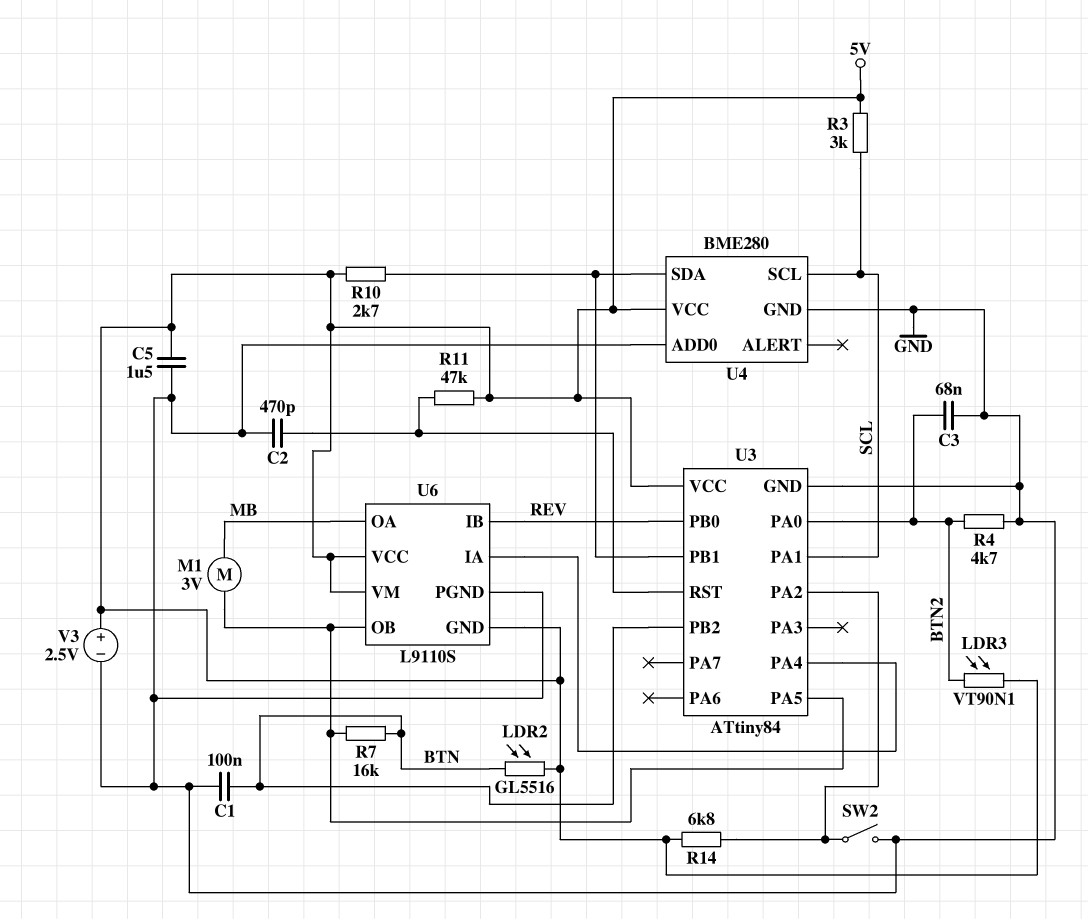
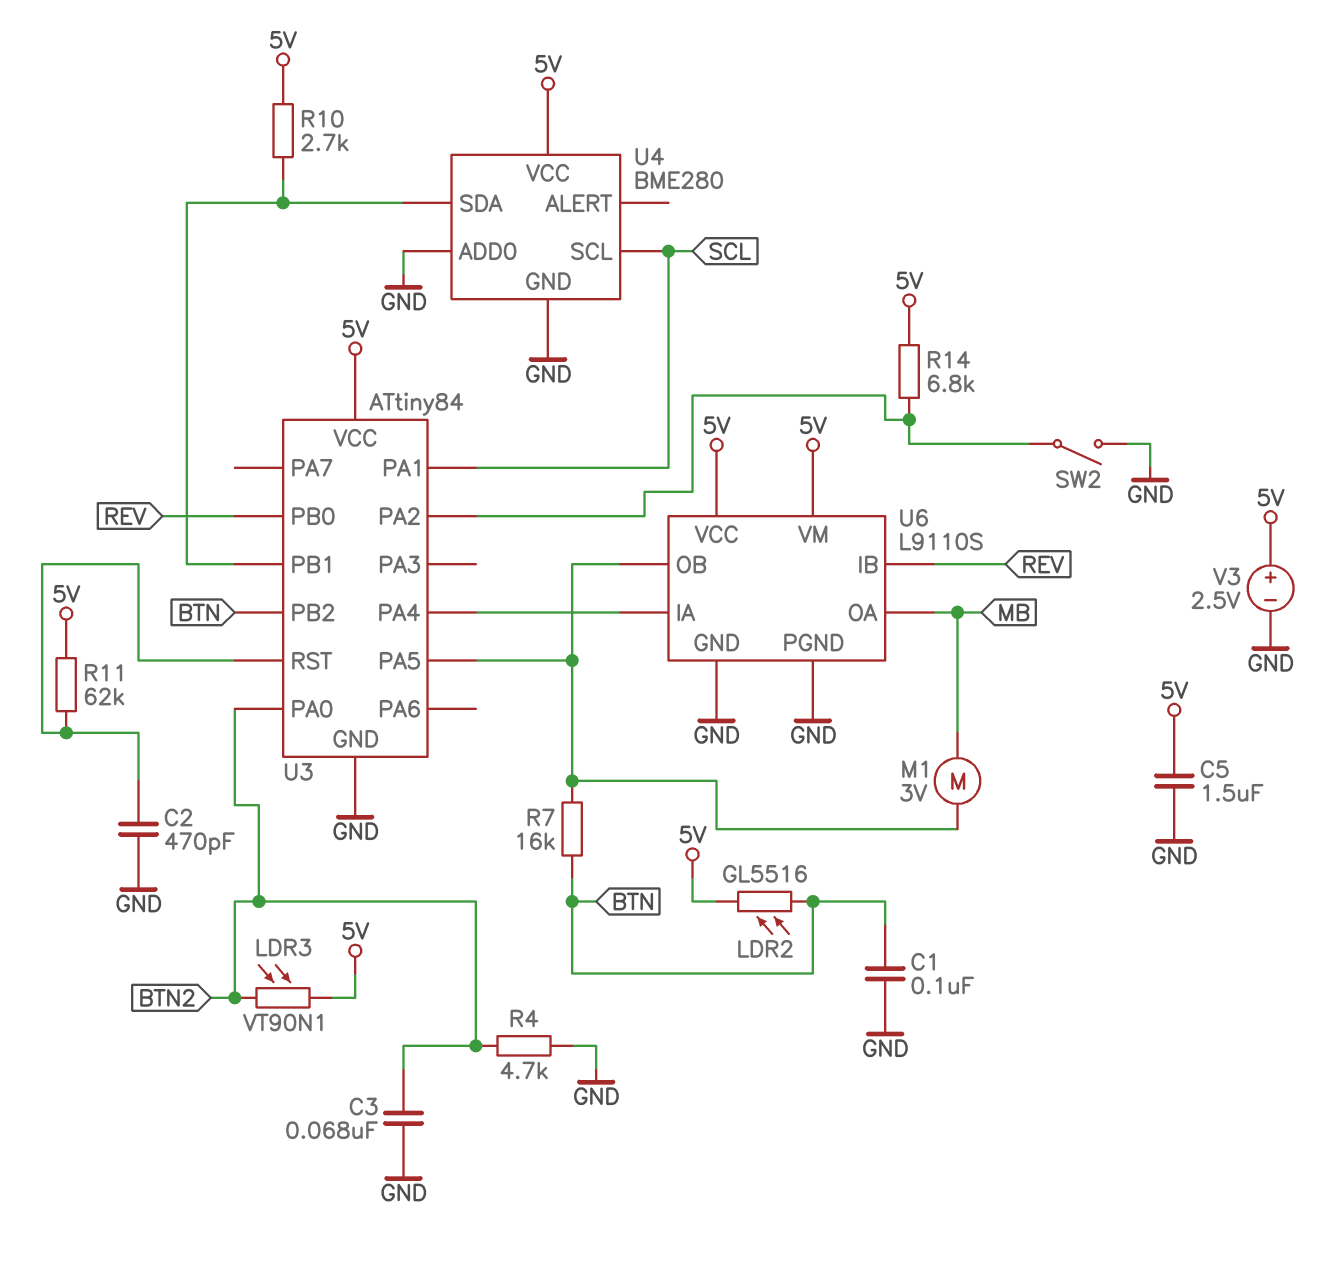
R3: 3k (5V, SCL) -> none
R11: 47k (5V, U3/RST) -> 62k (5V, U3/RST)
U6 pin GND: 5V -> GND

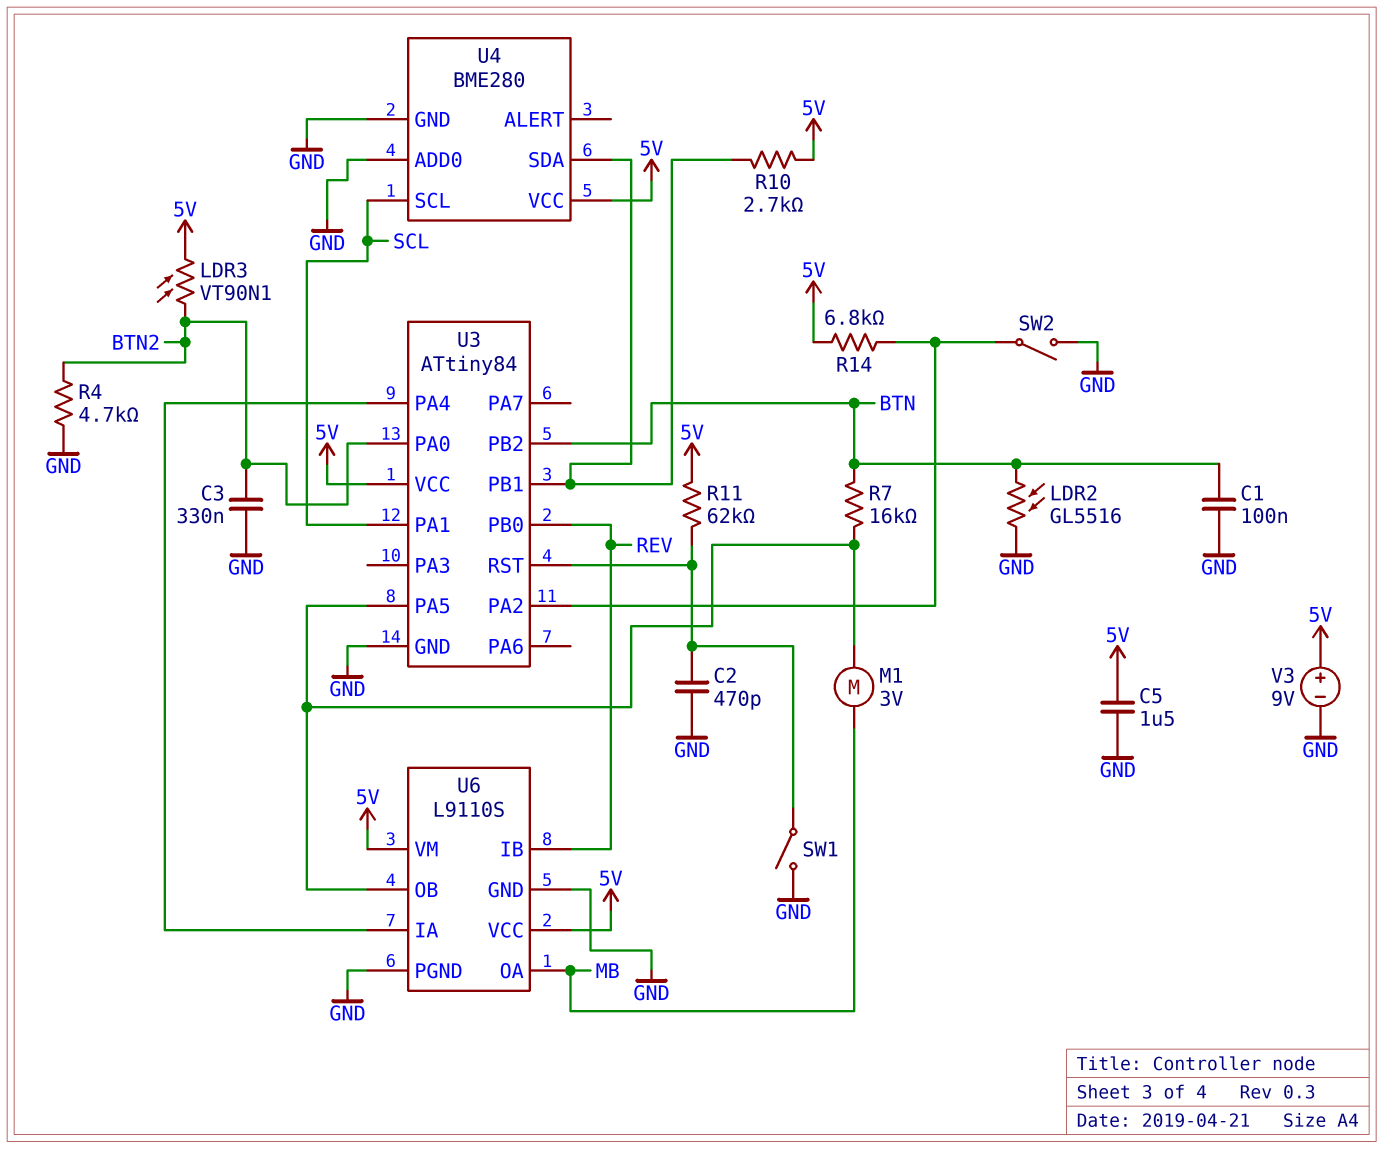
C3: 68nF (BTN2, GND) -> 330nF (BTN2, GND)
LDR2: GL5516 (5V, BTN) -> GL5516 (BTN, GND)
SW1: none -> switch (GND, U3/RST)
V3: 2.5V (plus 5V, minus GND) -> 9V (plus 5V, minus GND)

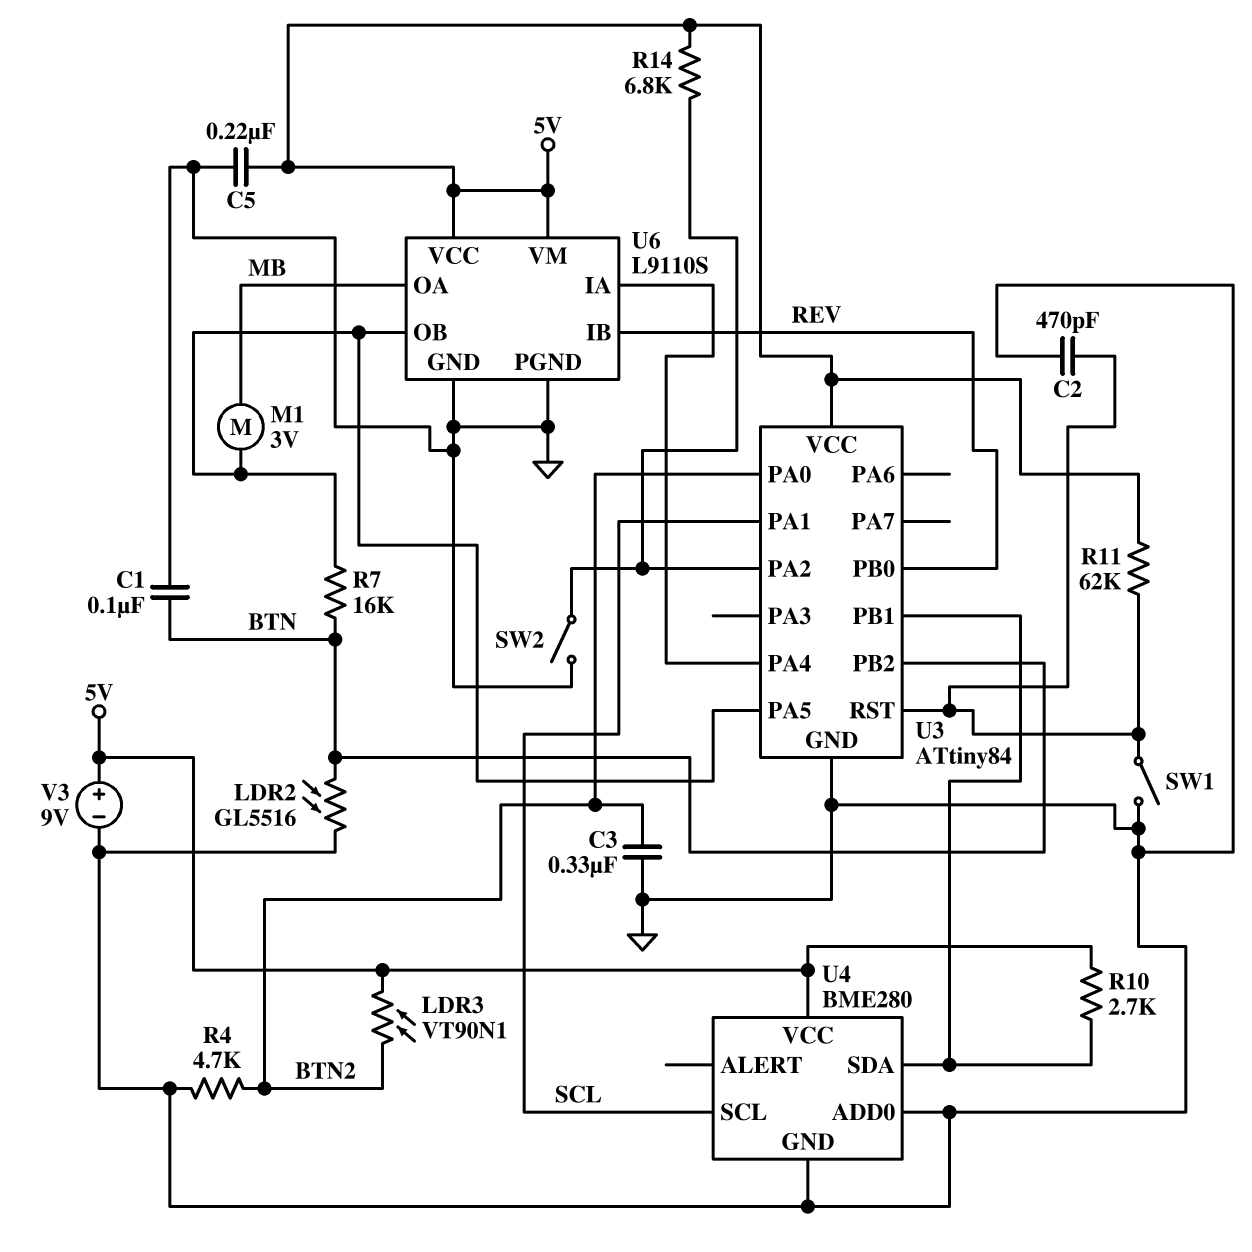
C5: 1.5uF (5V, GND) -> 220nF (5V, GND)

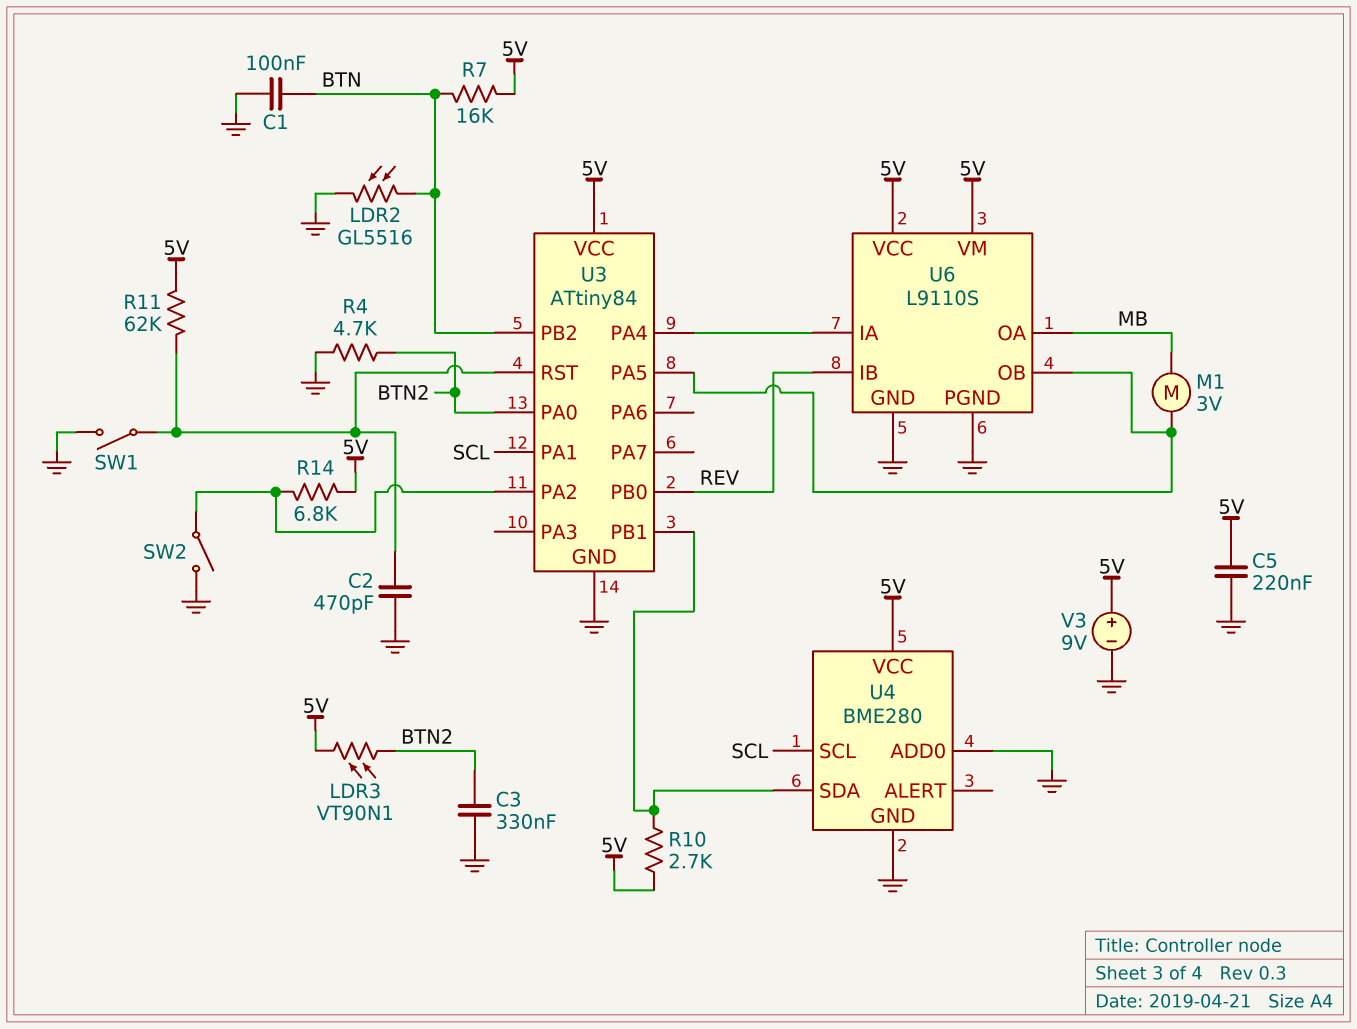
R7: 16k (BTN, U3/PA5) -> 16k (5V, BTN)

